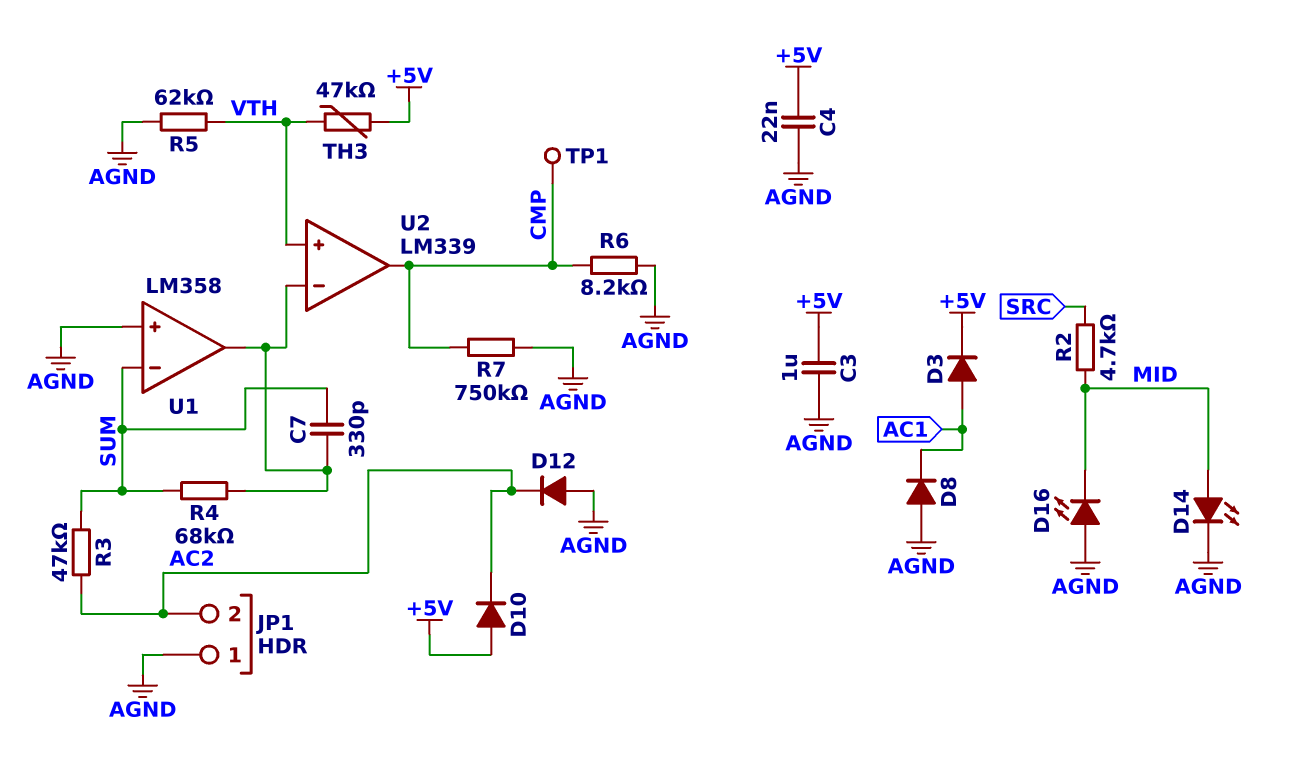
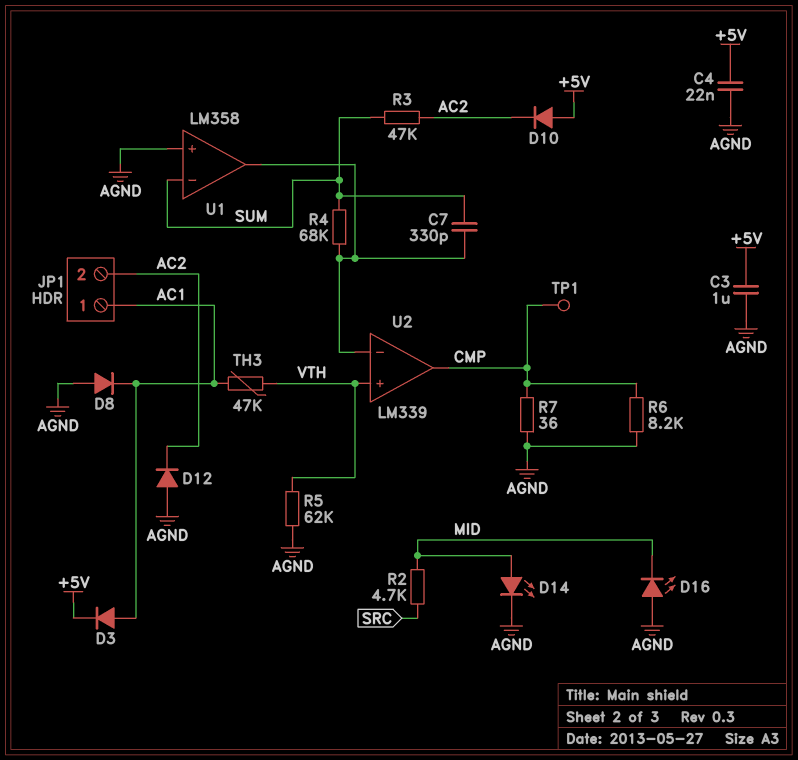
JP1 pin 1: AGND -> AC1
R7: 750k (AGND, CMP) -> 36 (AGND, CMP)
TH3: 47k (+5V, VTH) -> 47k (AC1, VTH)

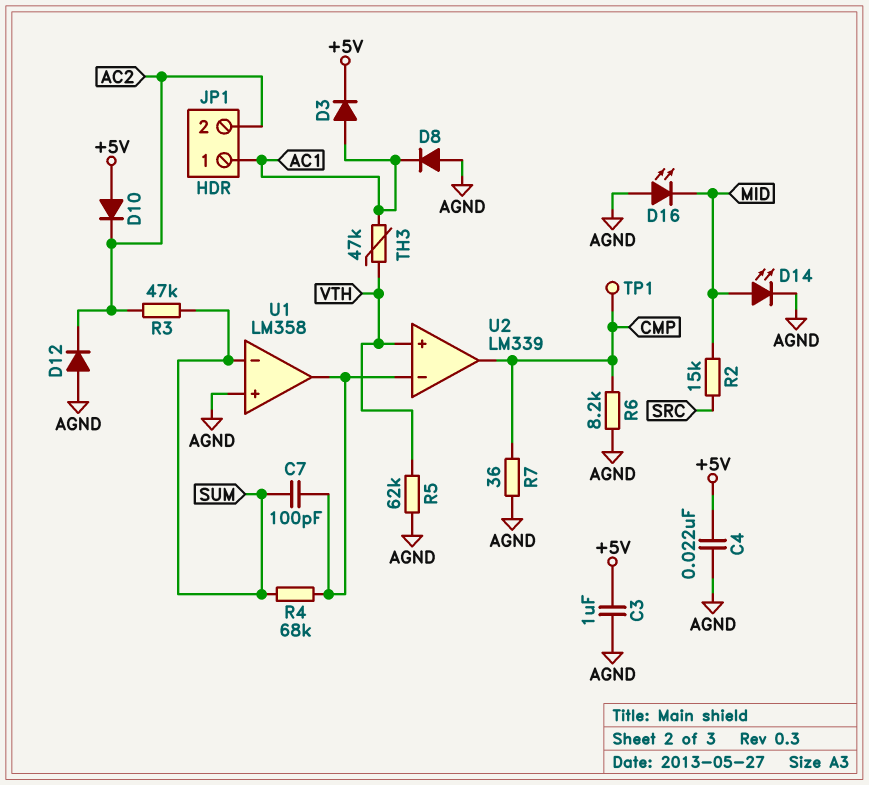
C7: 330pF (SUM, U1/out) -> 100pF (SUM, U1/out)
R2: 4.7k (MID, SRC) -> 15k (MID, SRC)

